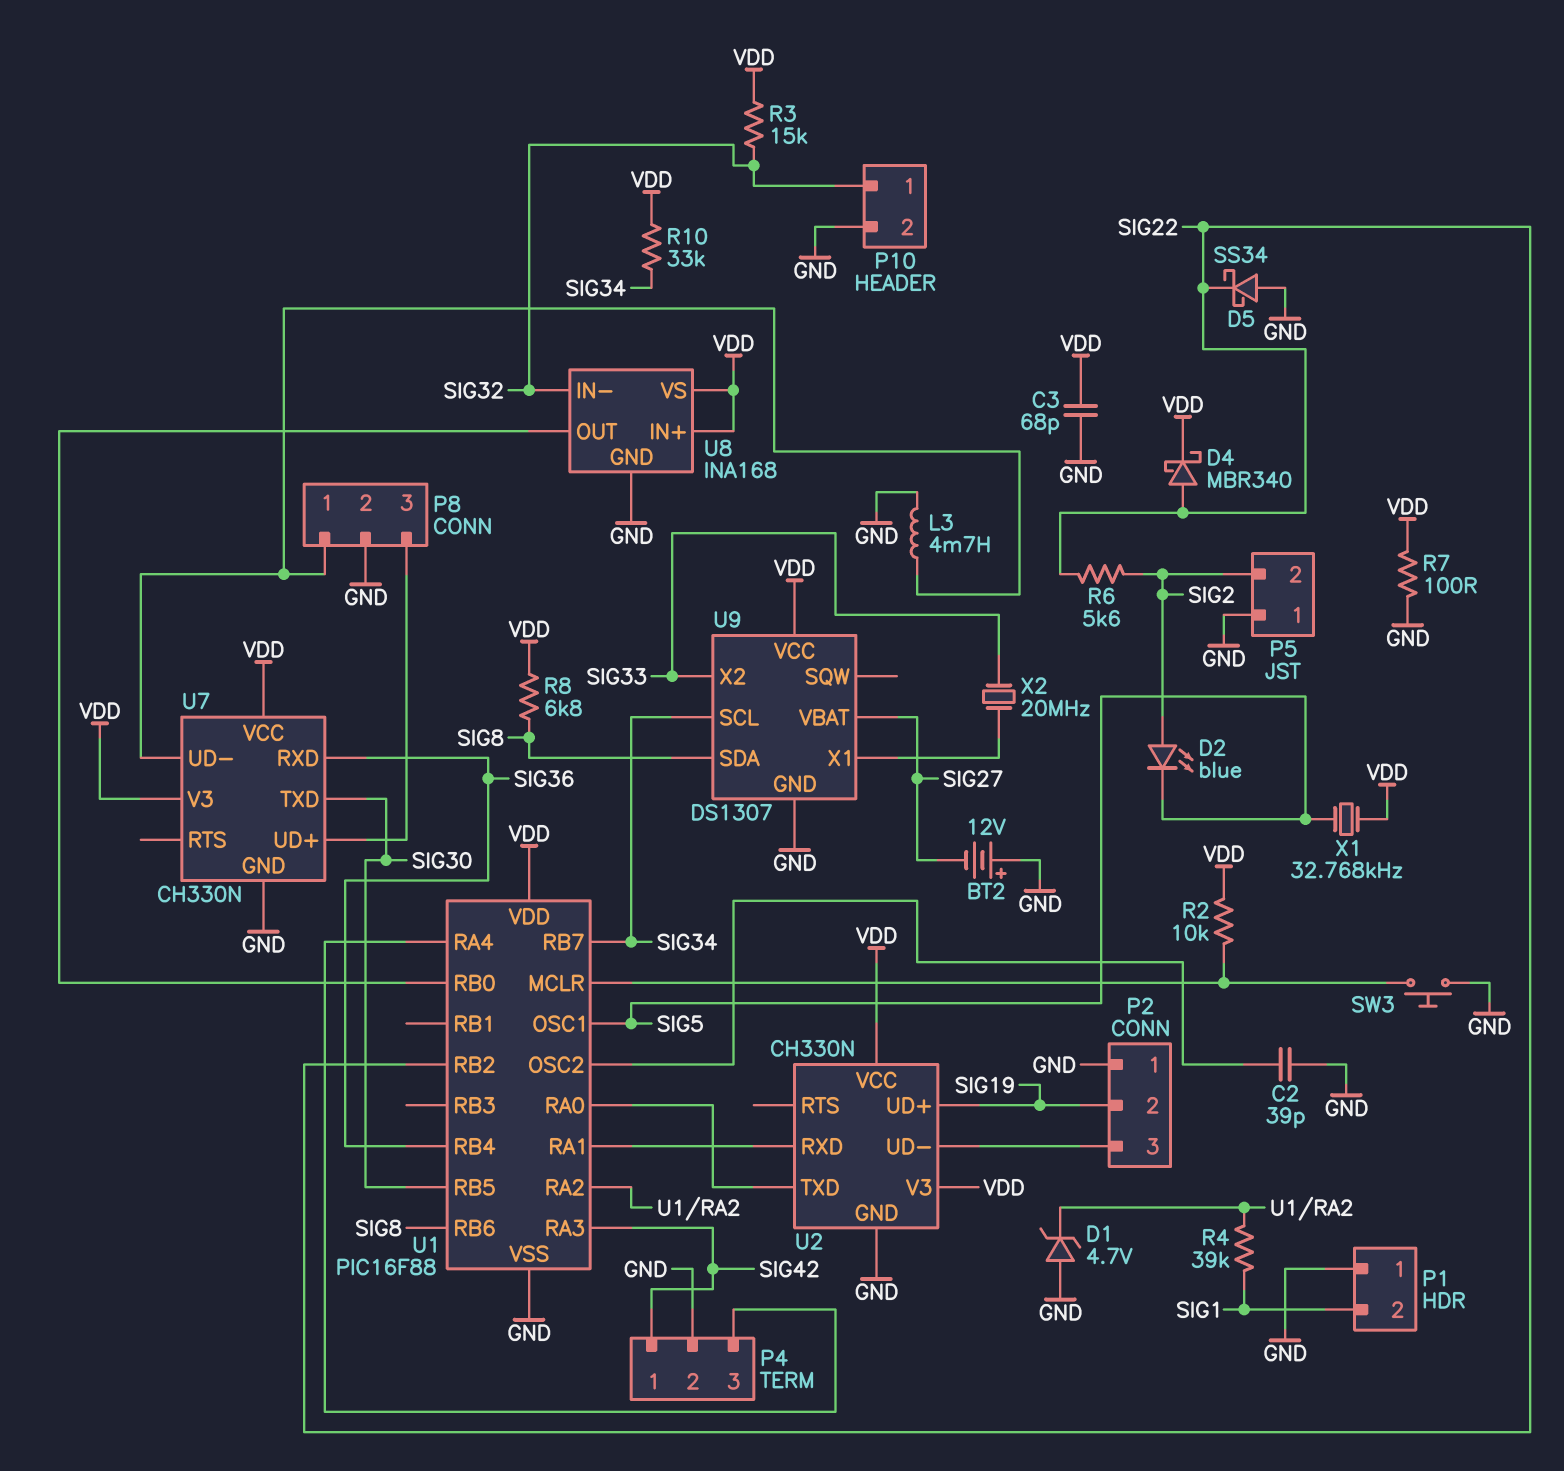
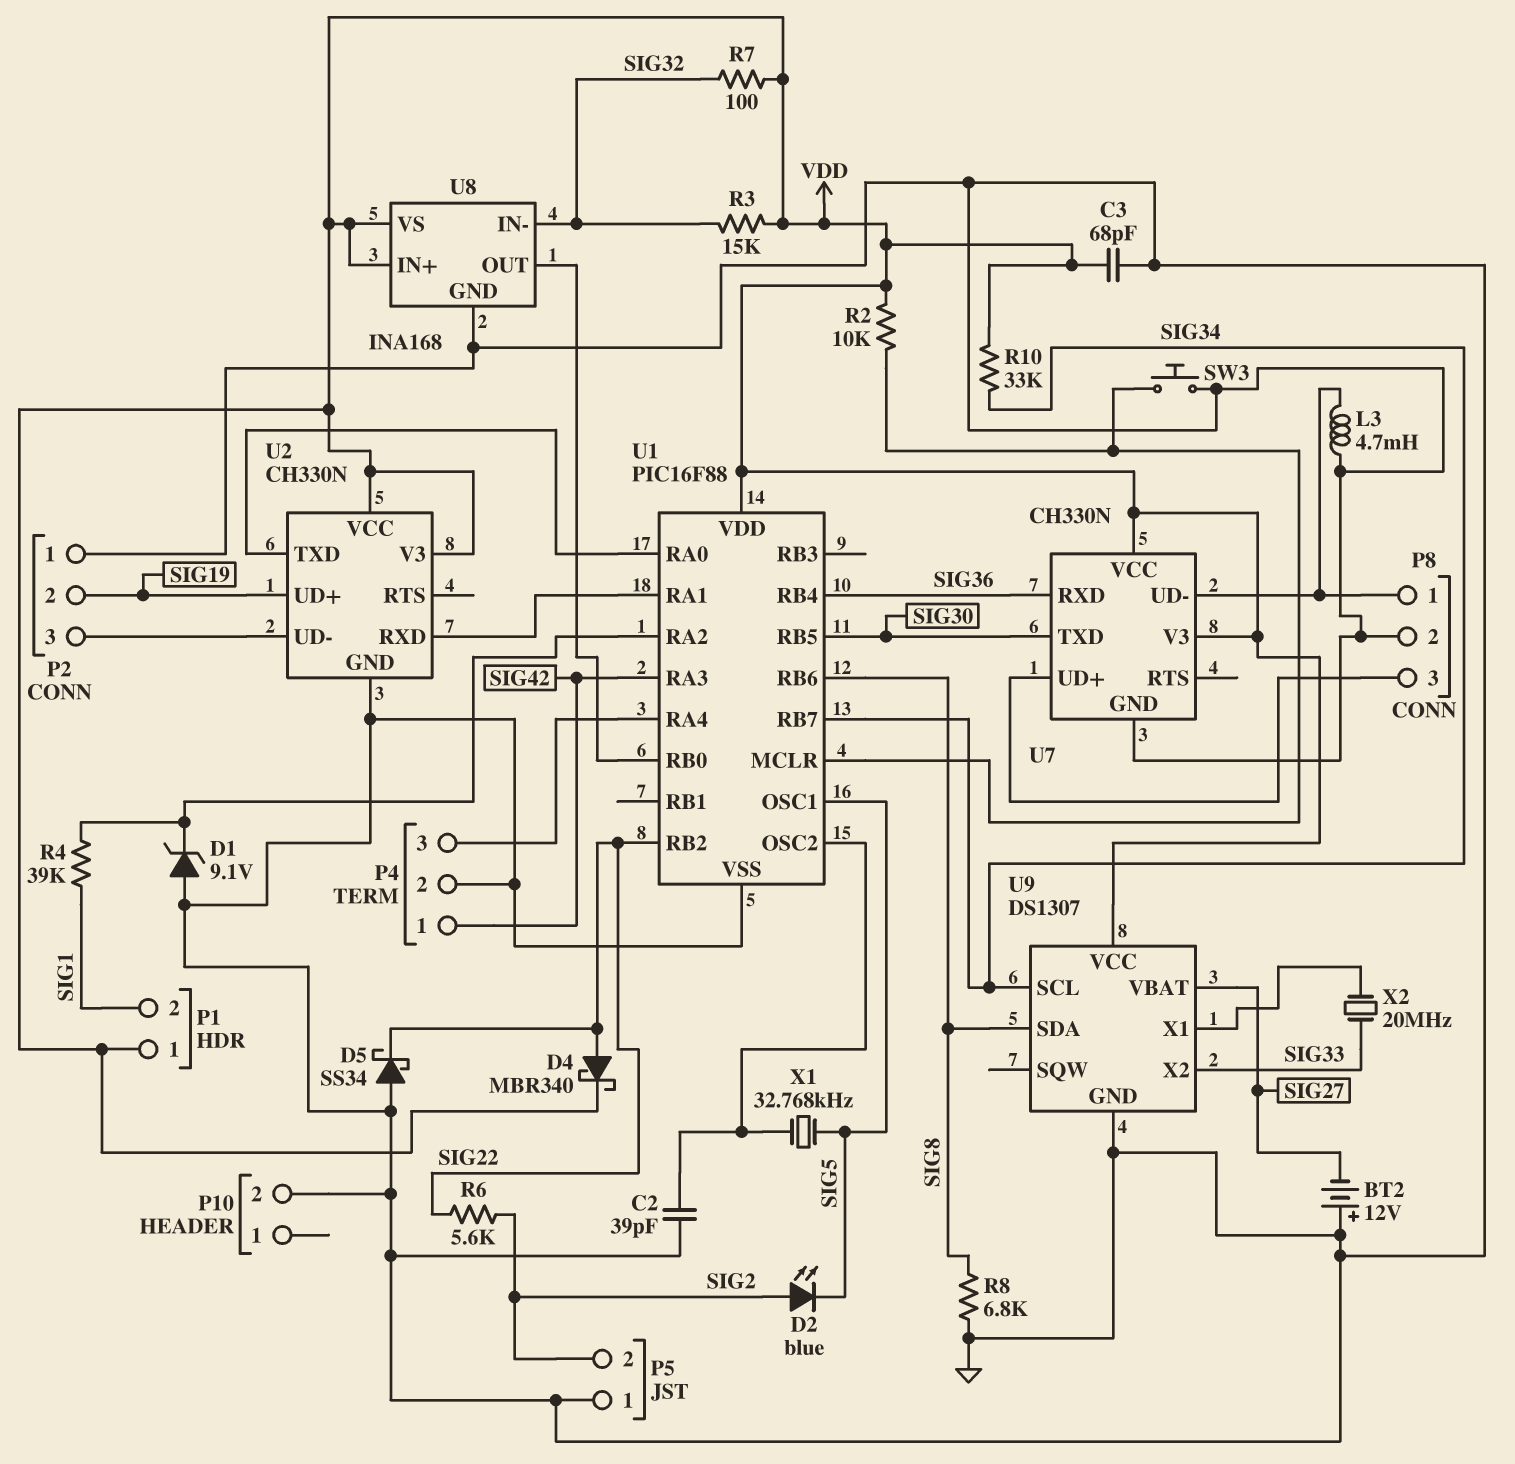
D1: zener 4.7V (A GND, K U1/RA2) -> zener 9.1V (A GND, K U1/RA2)
P1 pin 1: GND -> VDD
P10 pin 1: SIG32 -> none
R7: 100 (GND, VDD) -> 100 (SIG32, VDD)
R8: 6.8k (SIG8, VDD) -> 6.8k (GND, SIG8)
X1: 32.768kHz (SIG5, VDD) -> 32.768kHz (SIG5, U1/OSC2)

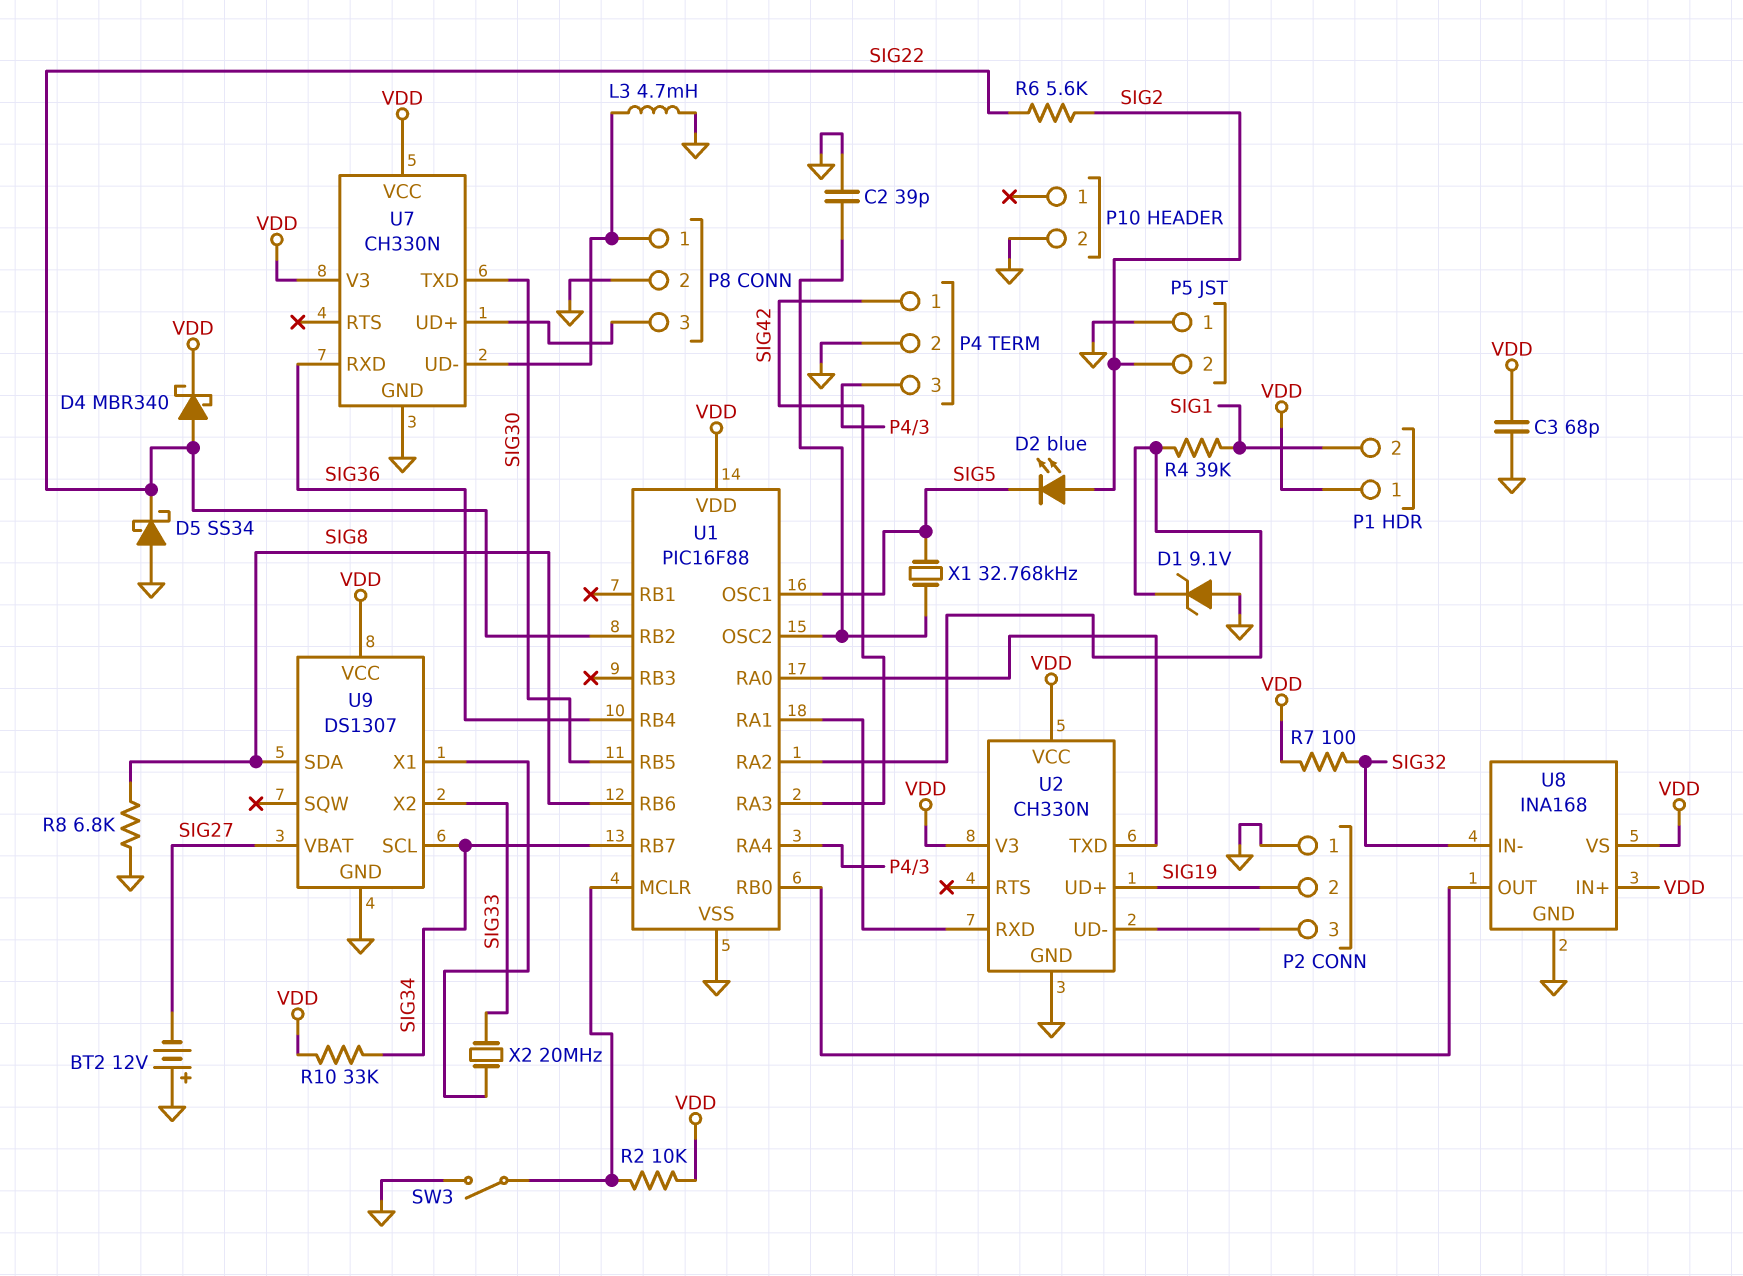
R3: 15k (SIG32, VDD) -> none
SW3: button (GND, U1/MCLR) -> switch (GND, U1/MCLR)

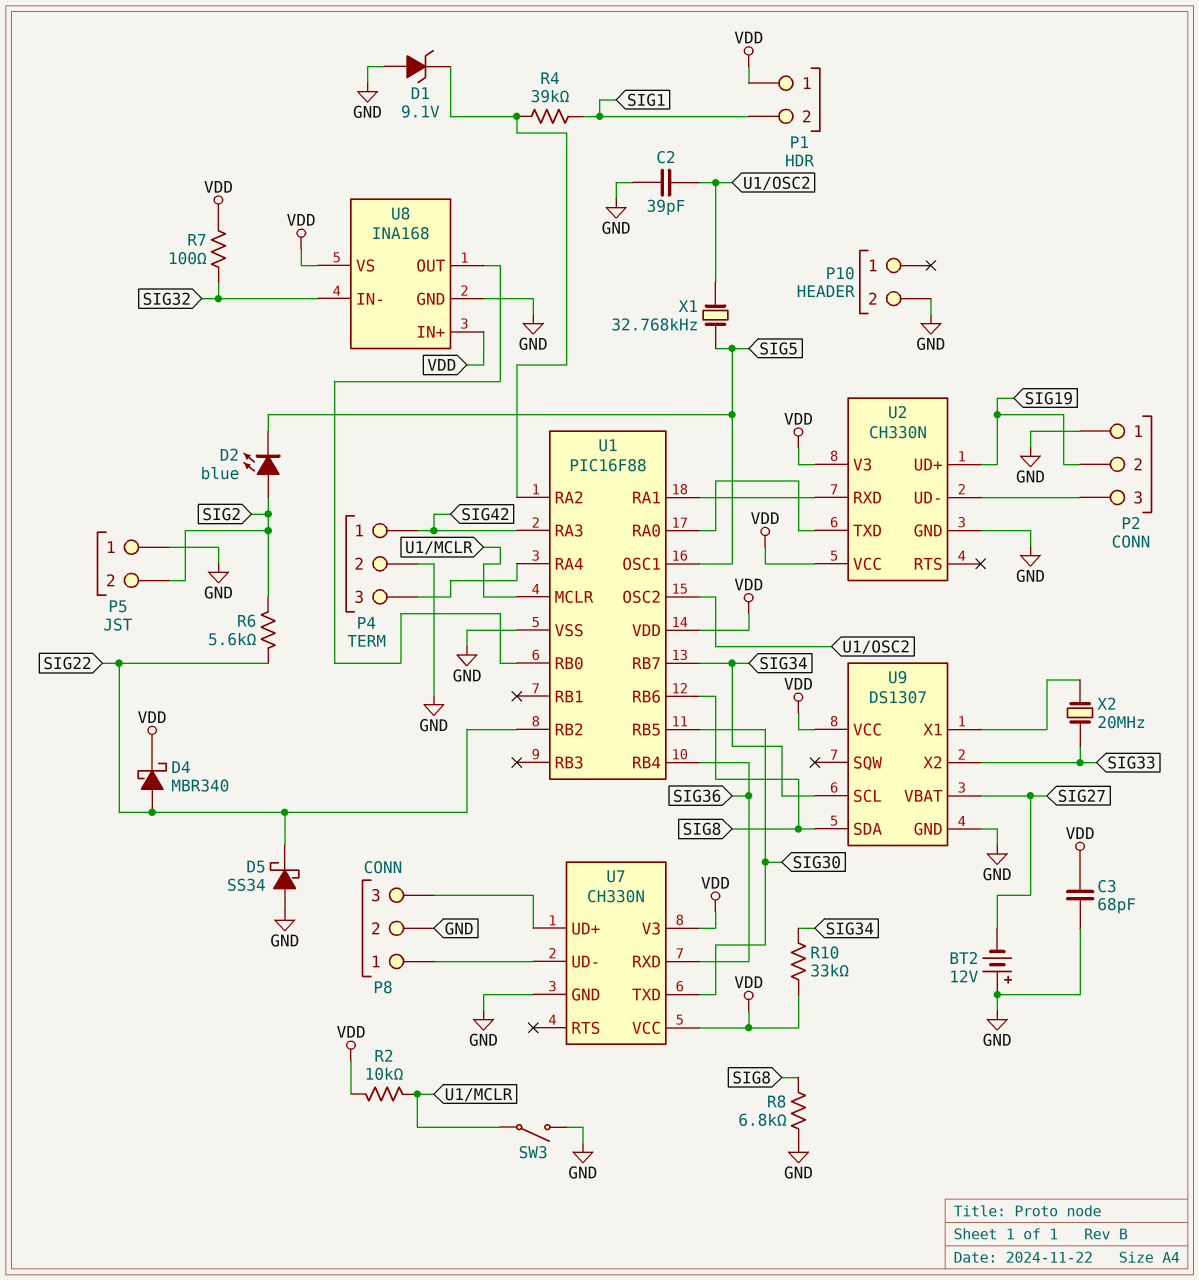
L3: 4.7mH (GND, P8/1) -> none

